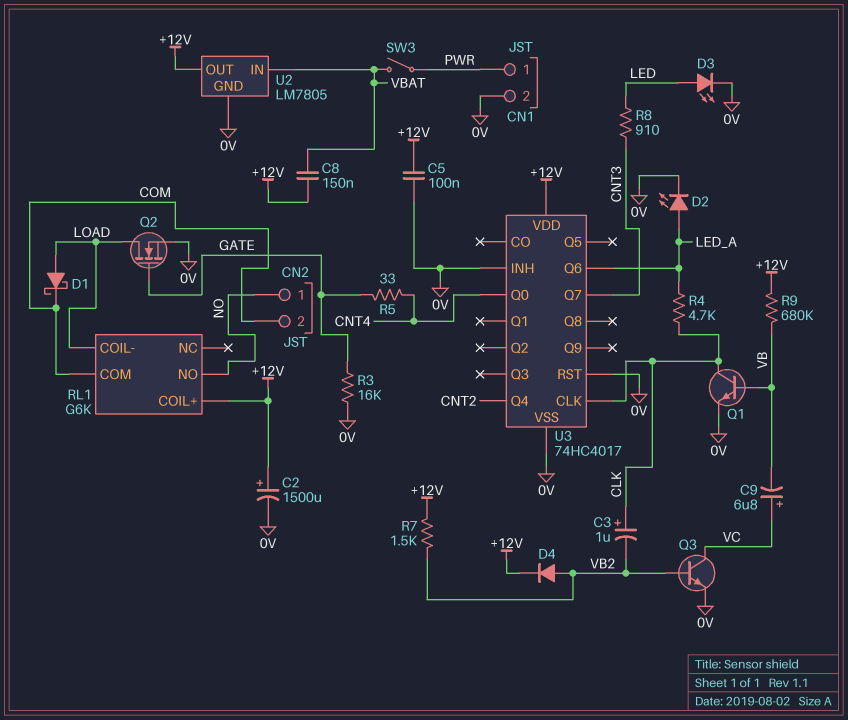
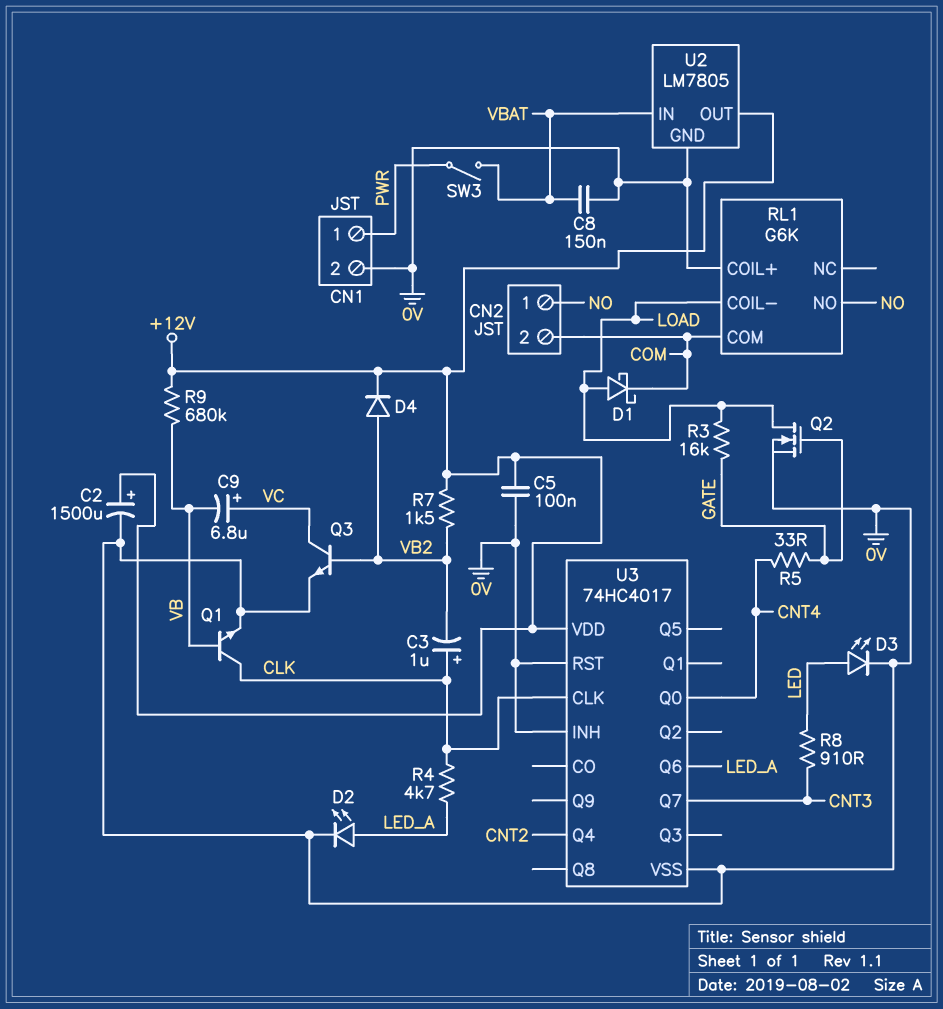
C8: 150nF (+12V, VBAT) -> 150nF (0V, VBAT)
R3: 16k (0V, GATE) -> 16k (GATE, LOAD)
RL1 pin COIL+: +12V -> 0V

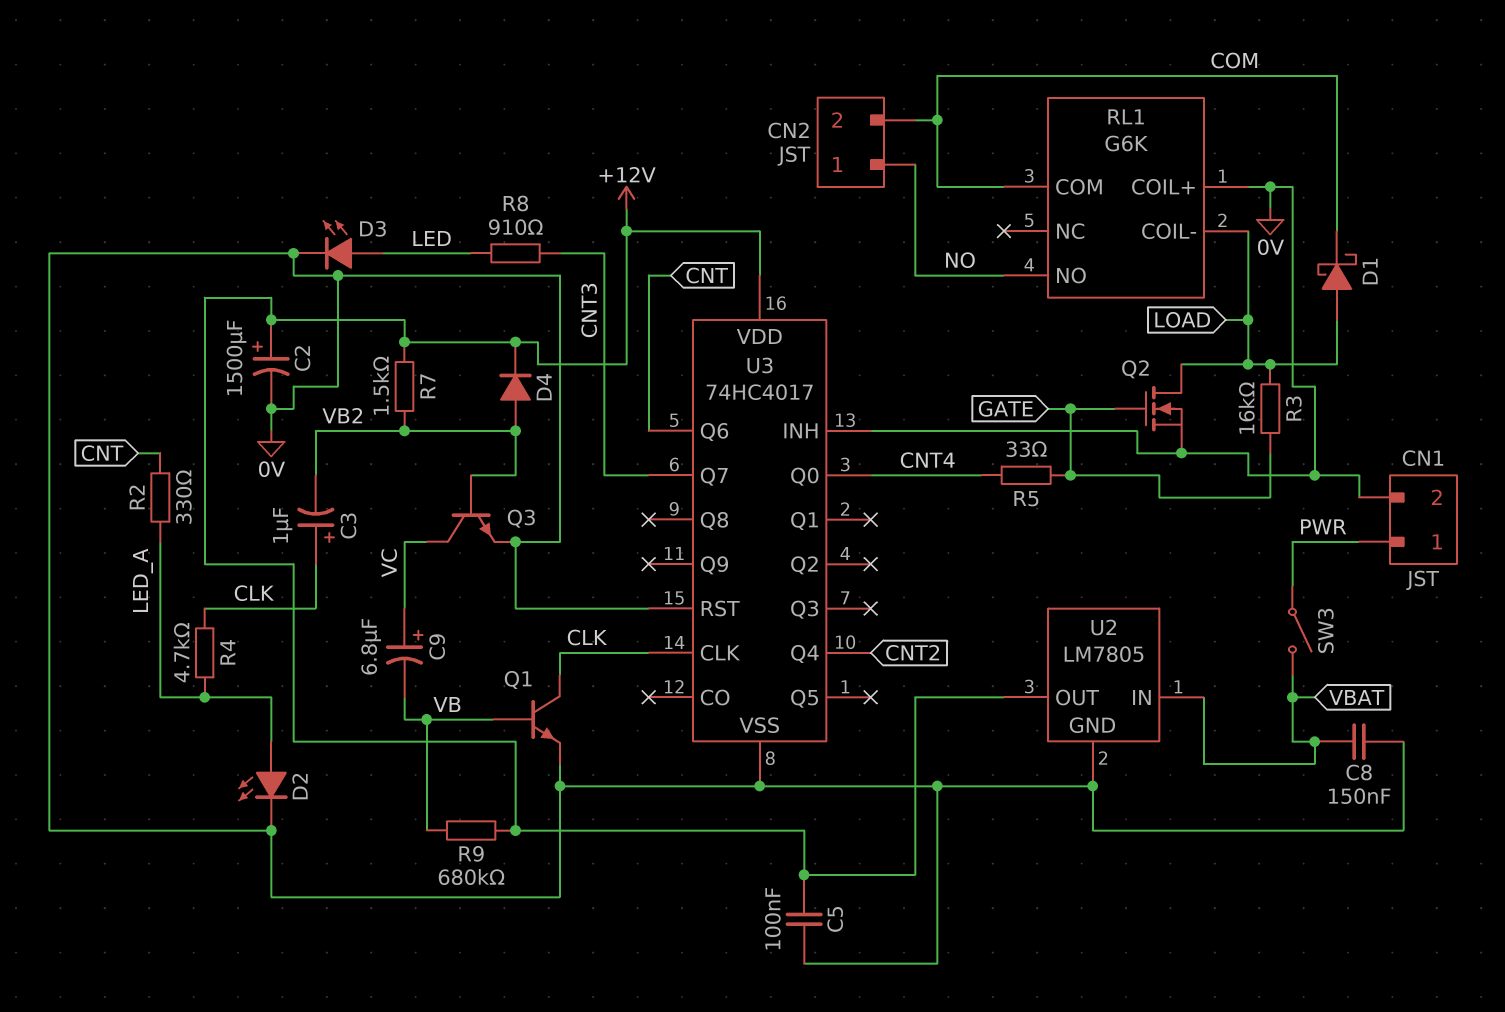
R2: none -> 330 (CNT, LED_A)
U3 pin Q6: LED_A -> CNT

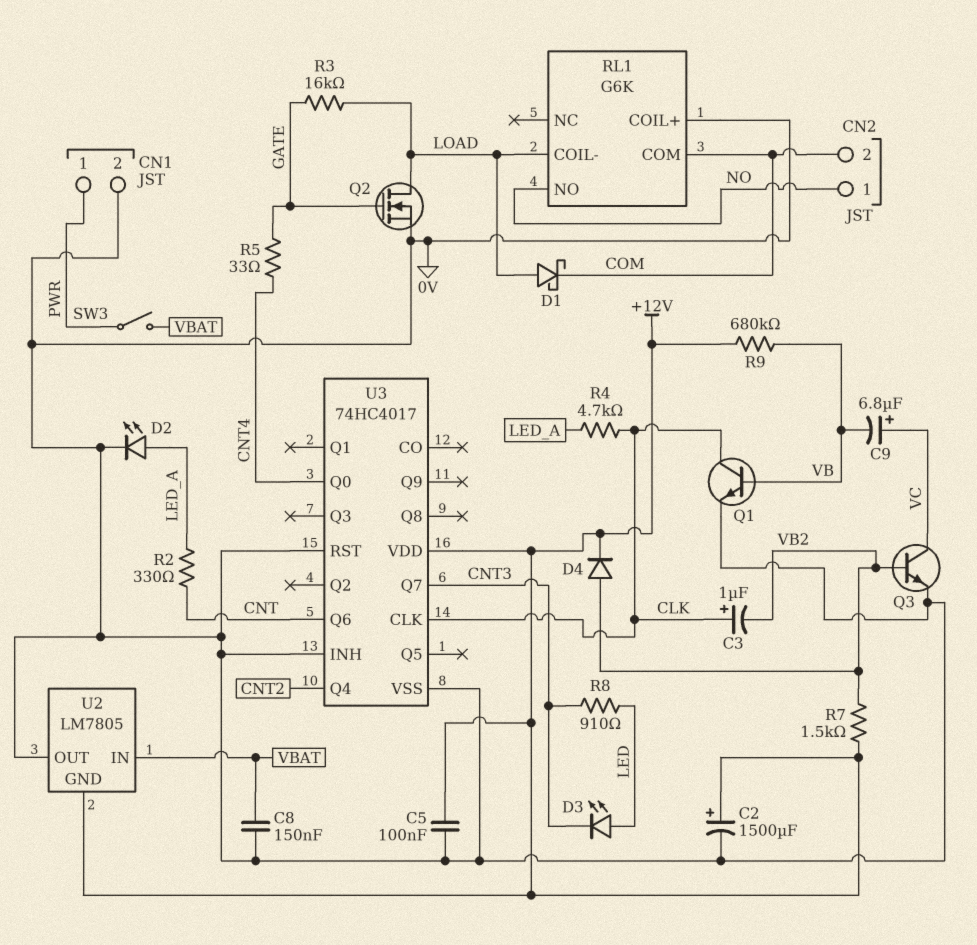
D3: LED (A LED, K 0V) -> LED (A LED, K CNT3)
U2 pin GND: 0V -> +12V
U2 pin OUT: +12V -> 0V

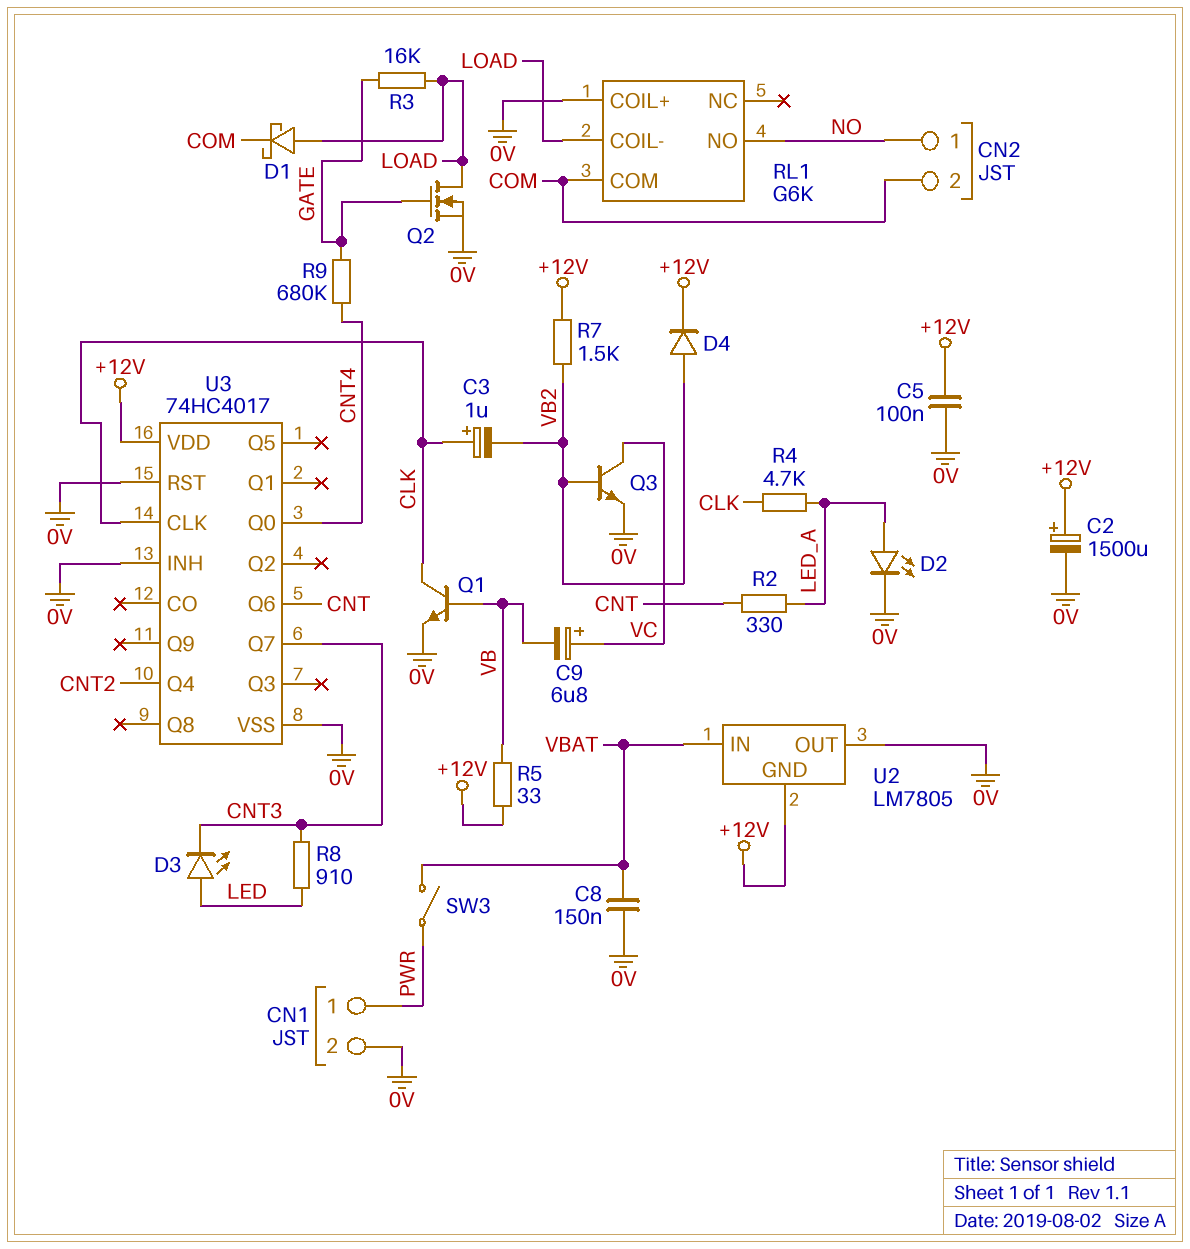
R5: 33 (CNT4, GATE) -> 33 (+12V, VB)
R9: 680k (+12V, VB) -> 680k (CNT4, GATE)

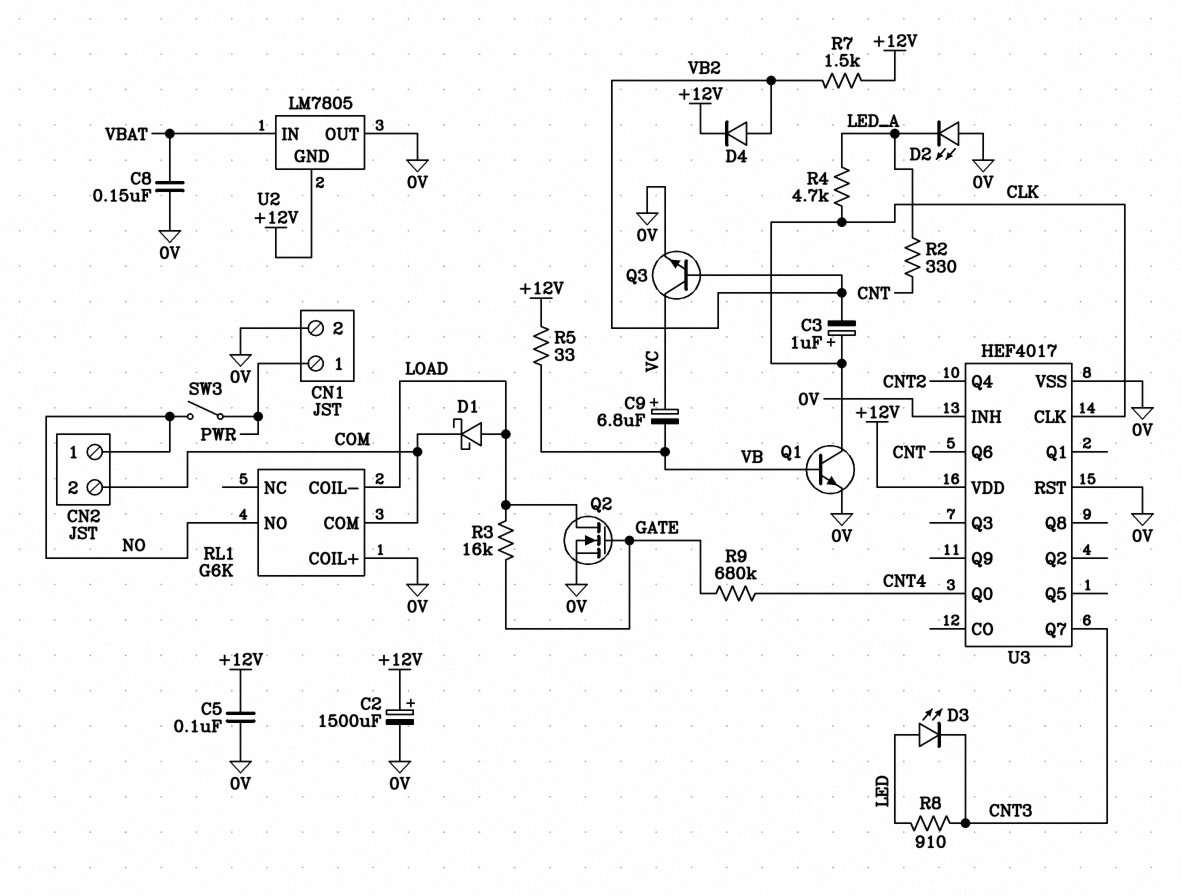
D2: LED (A LED_A, K 0V) -> LED (A 0V, K LED_A)
SW3: switch (PWR, VBAT) -> switch (NO, PWR)
U3: 74HC4017 -> HEF4017

